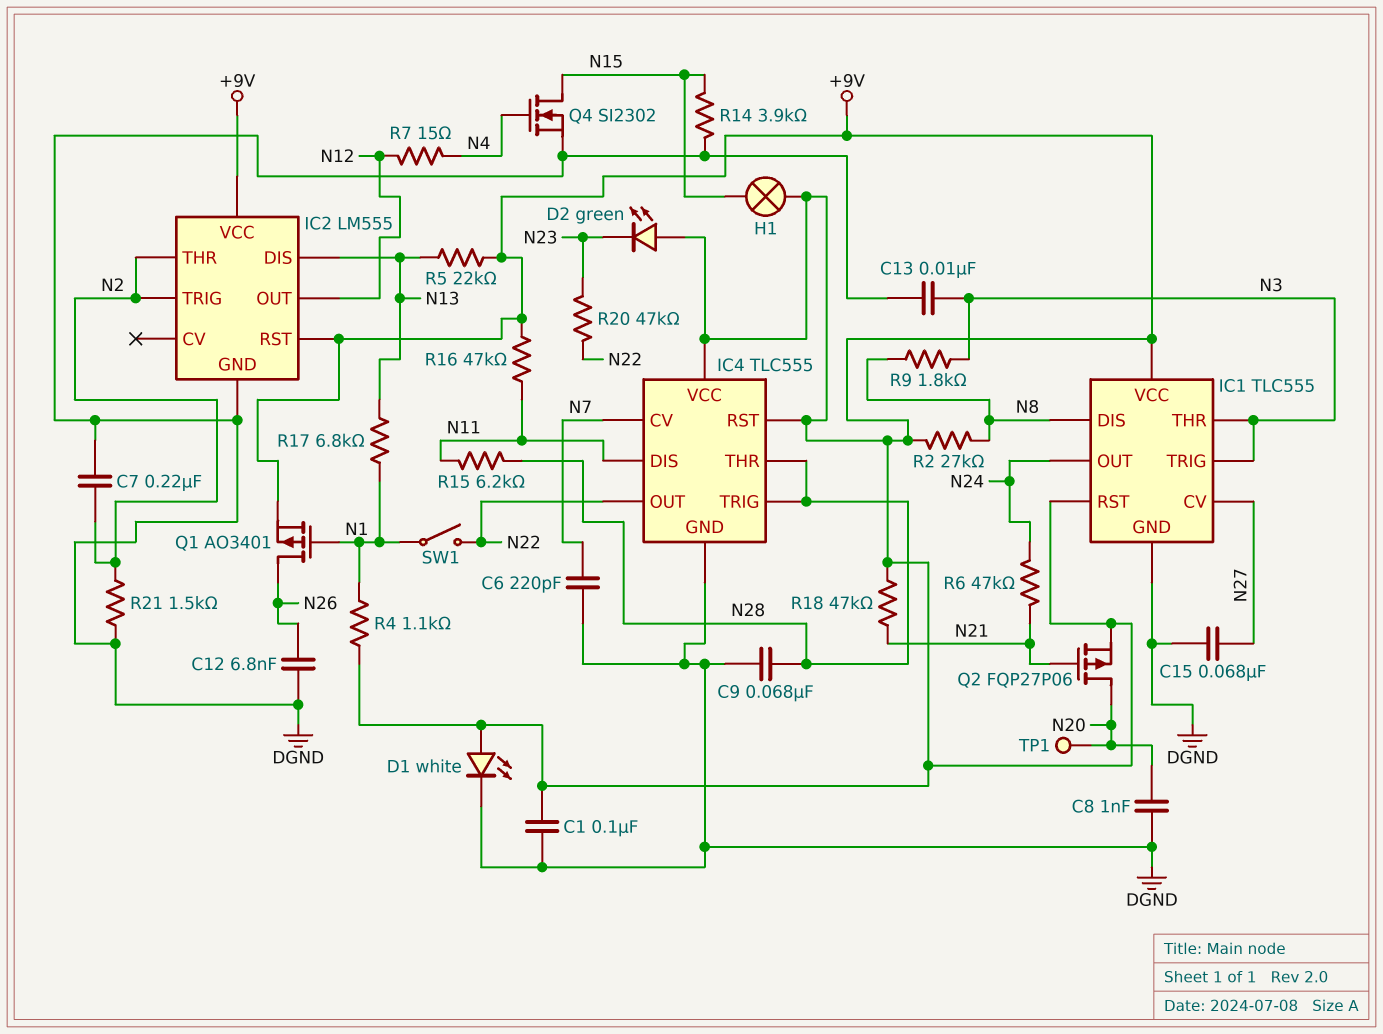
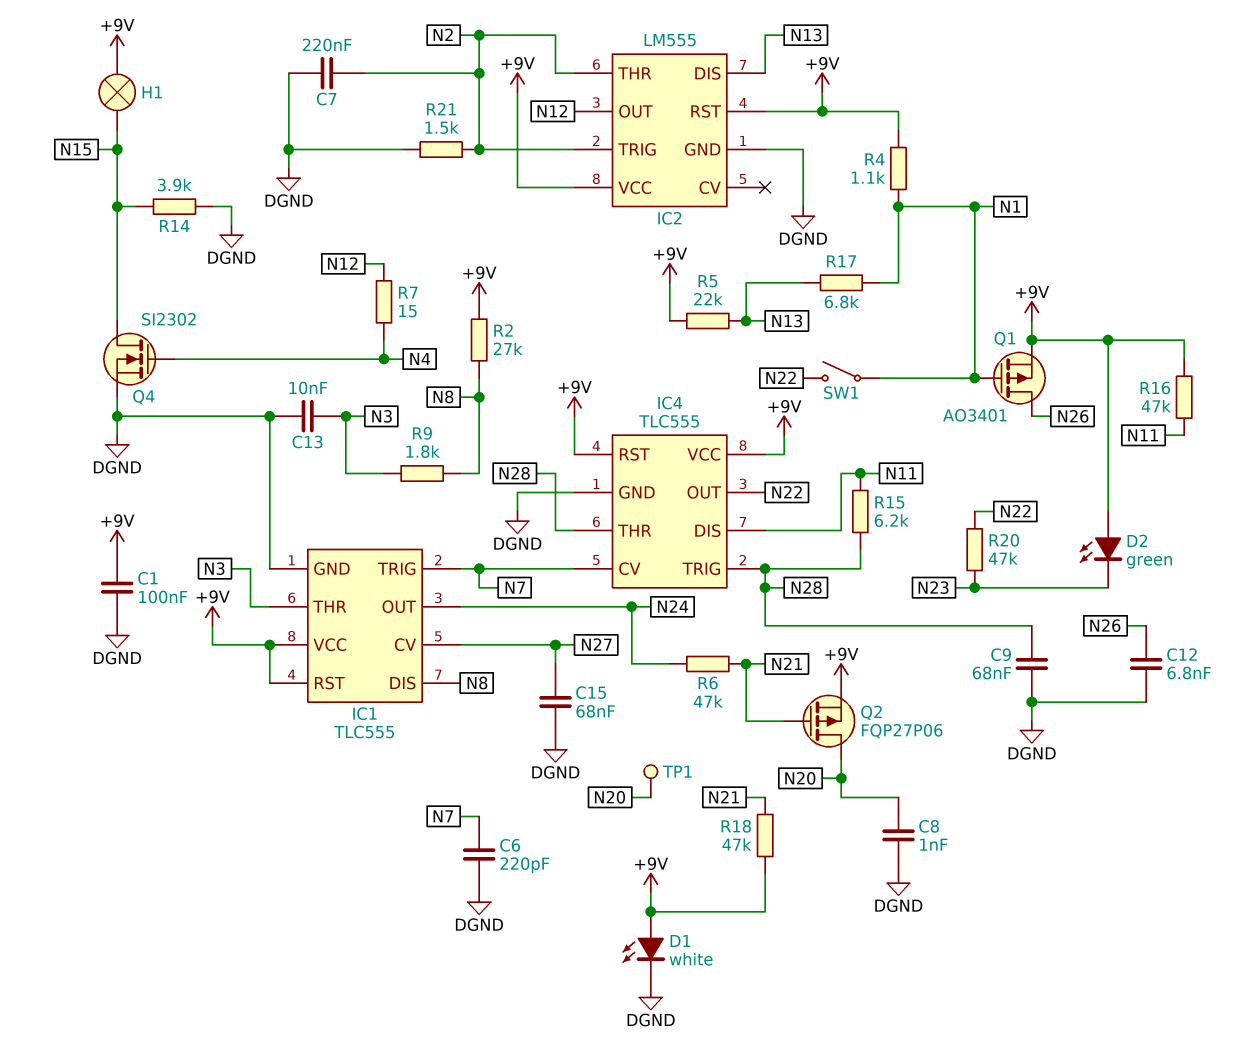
IC1 pin TRIG: N3 -> N7

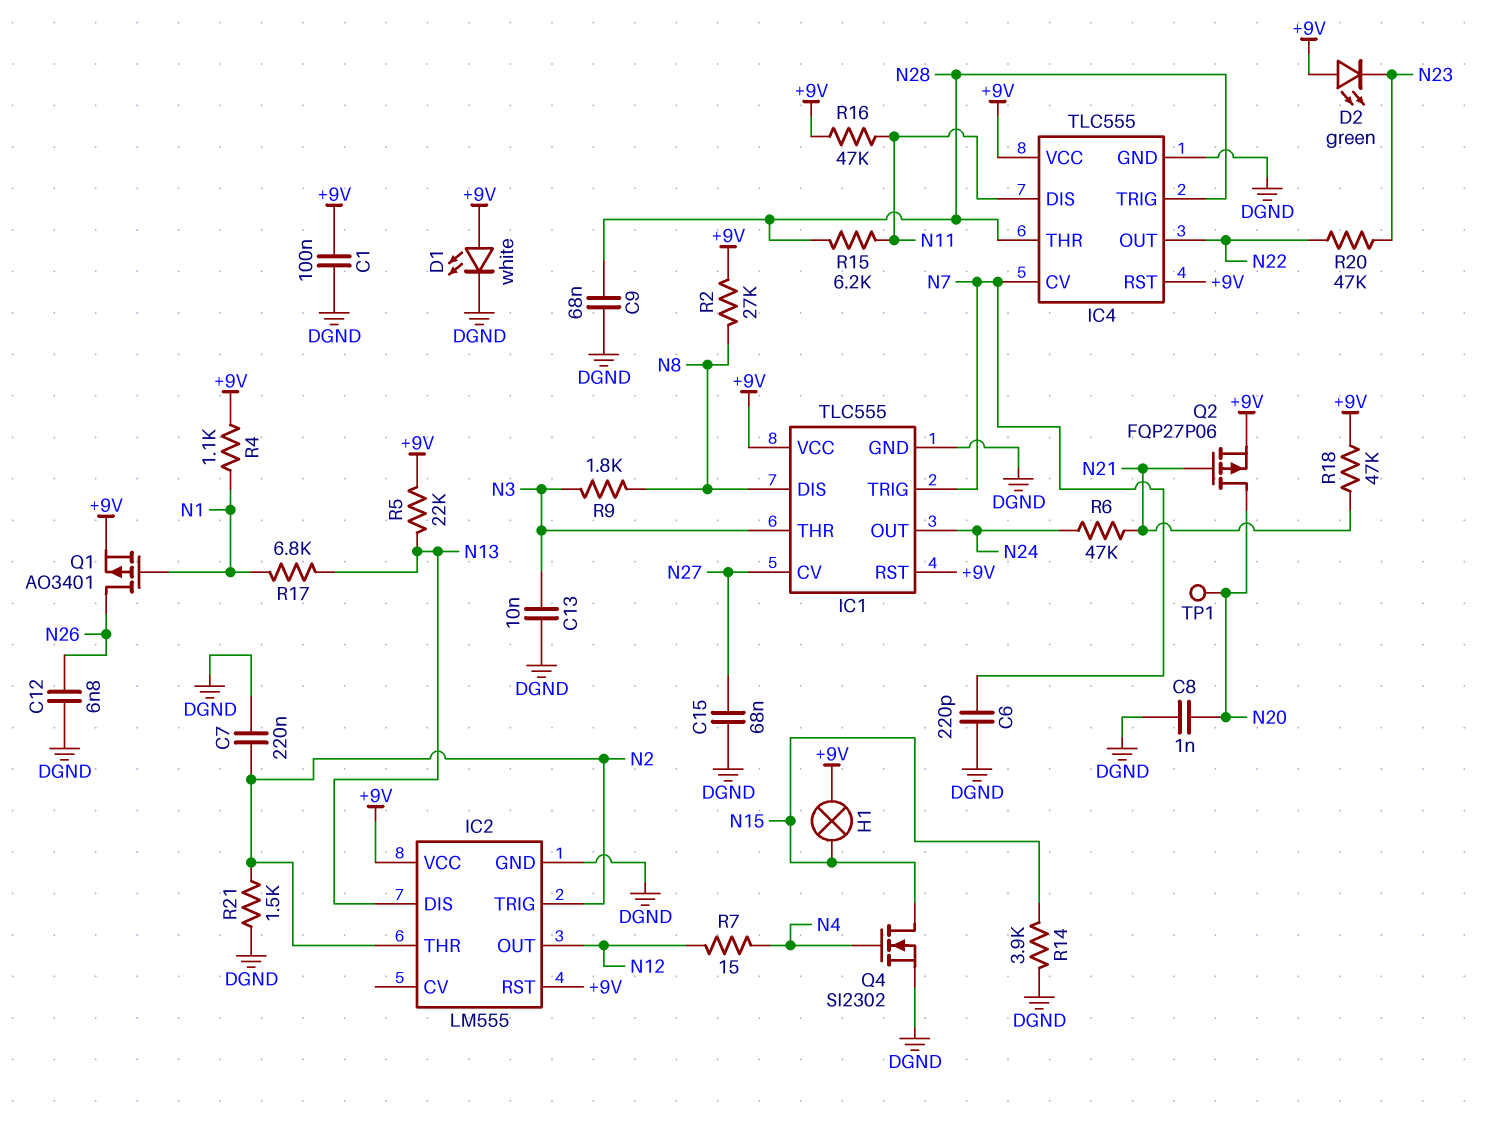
SW1: switch (N1, N22) -> none

